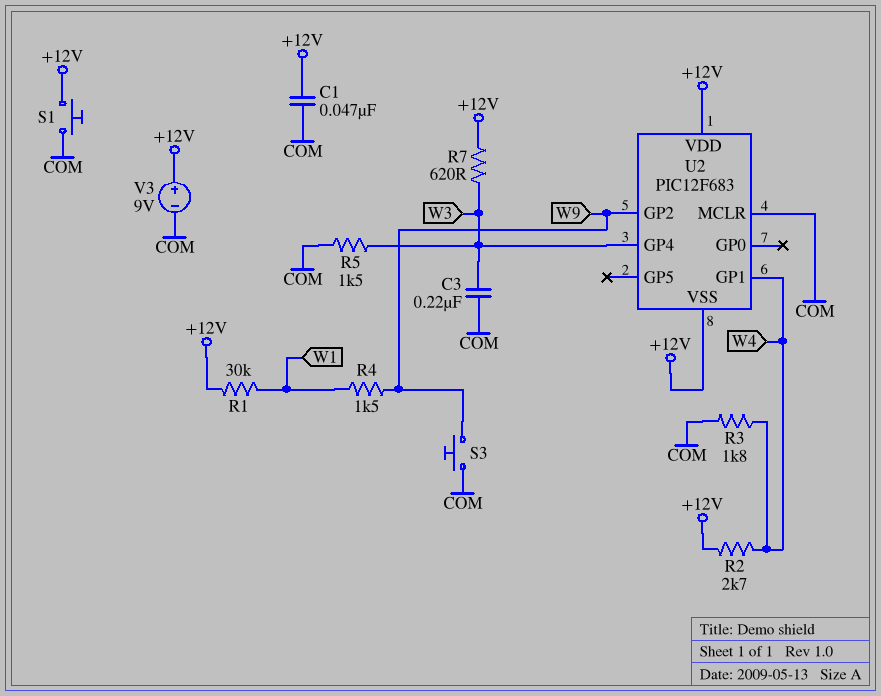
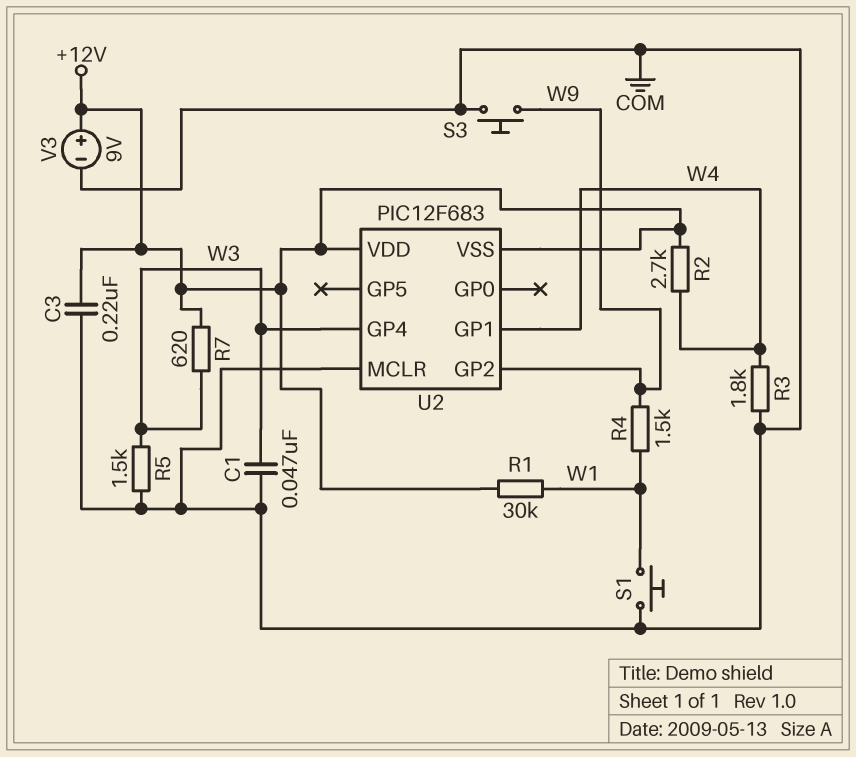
C1: 47nF (+12V, COM) -> 47nF (COM, W3)
C3: 220nF (COM, W3) -> 220nF (+12V, COM)
S1: button (+12V, COM) -> button (COM, W1)

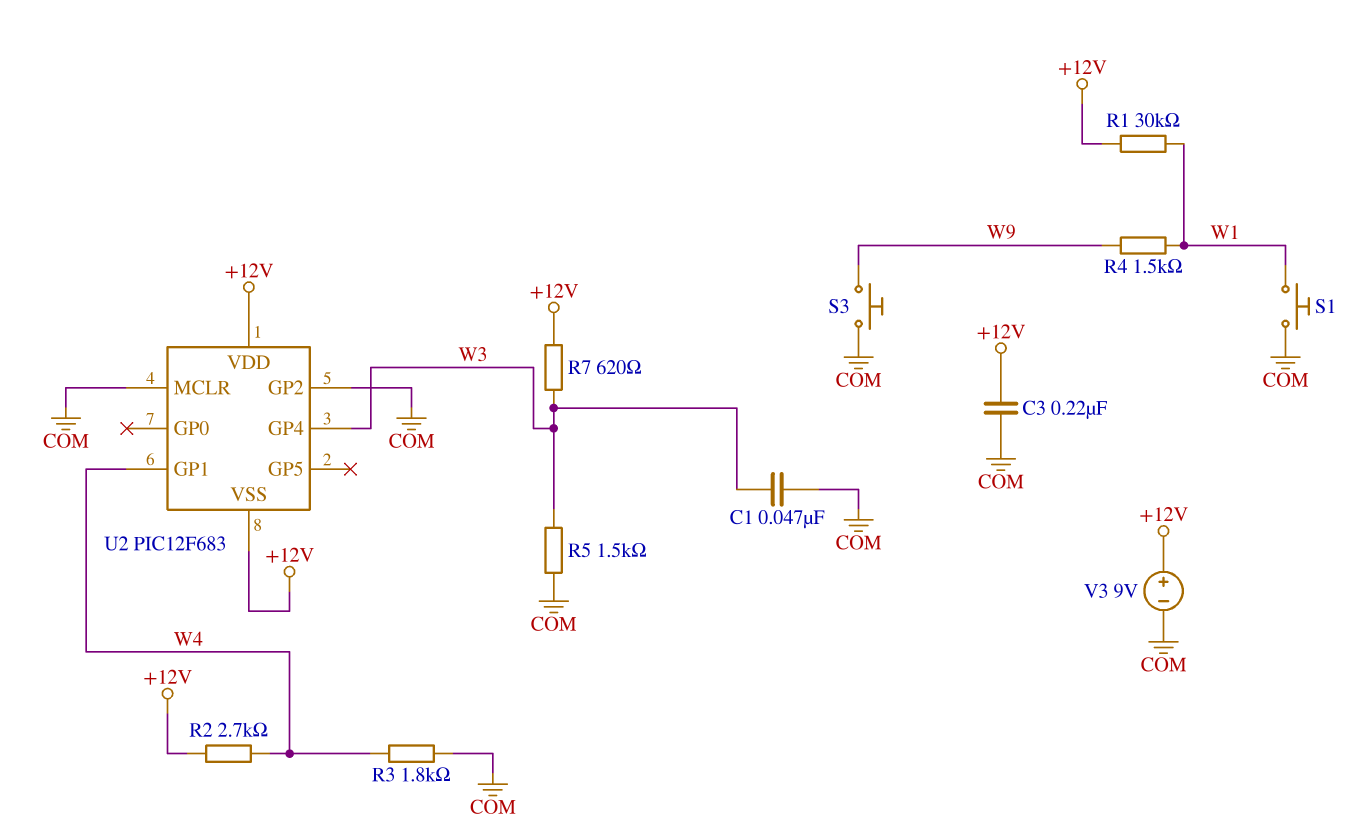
U2 pin GP2: W9 -> COM

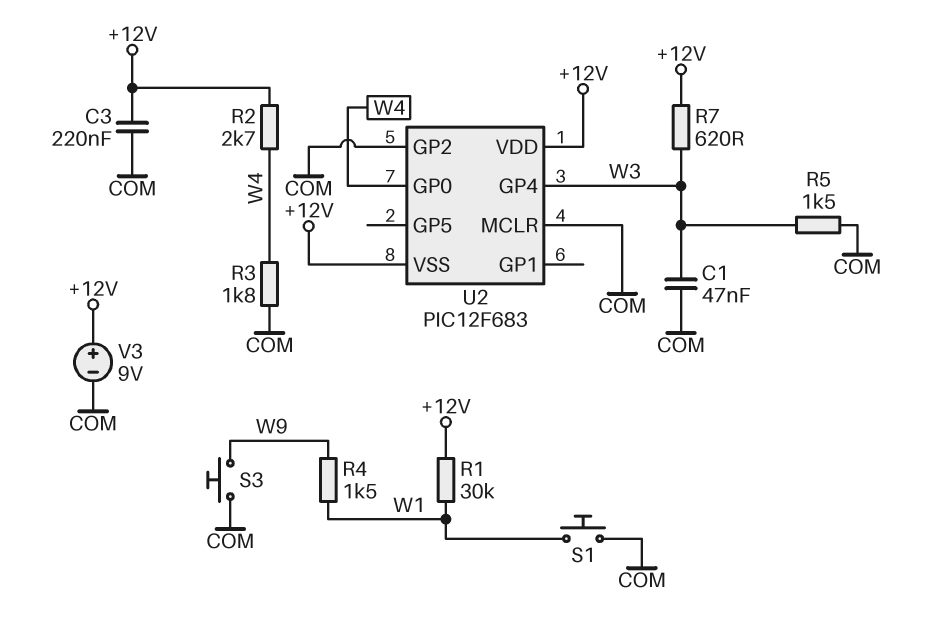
U2 pin GP0: none -> W4
U2 pin GP1: W4 -> none

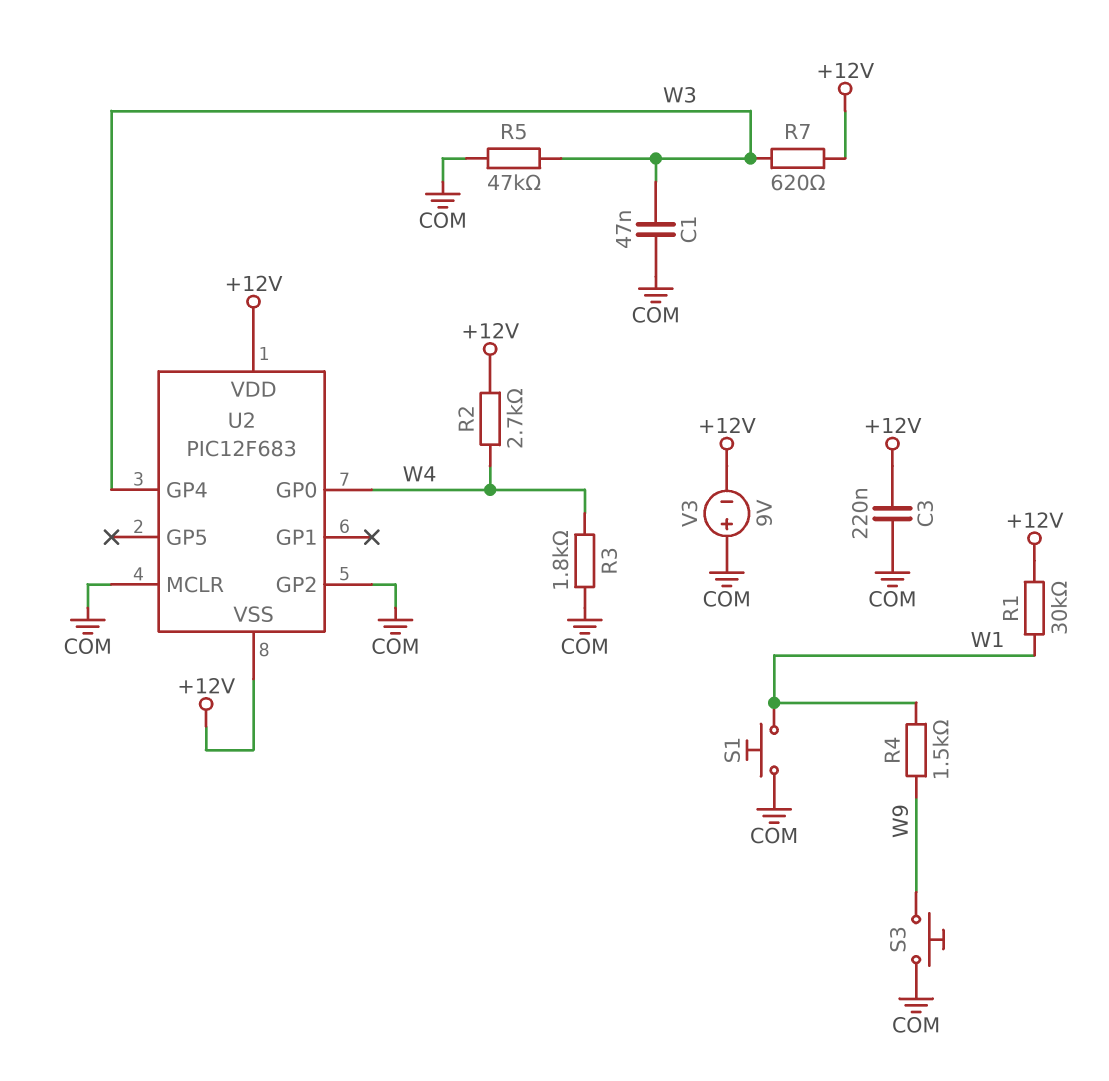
R5: 1.5k (COM, W3) -> 47k (COM, W3)
V3: 9V (plus +12V, minus COM) -> 9V (plus COM, minus +12V)

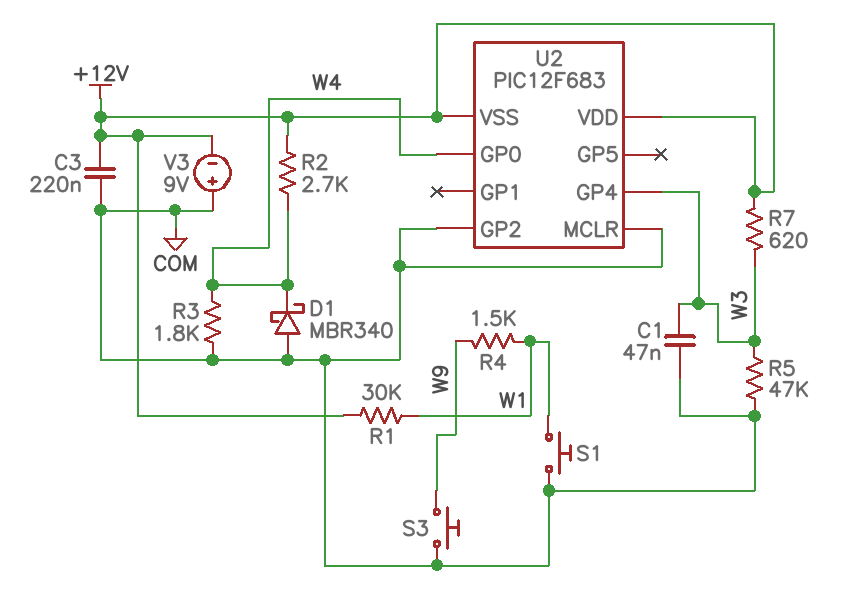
D1: none -> schottky MBR340 (A COM, K W4)

